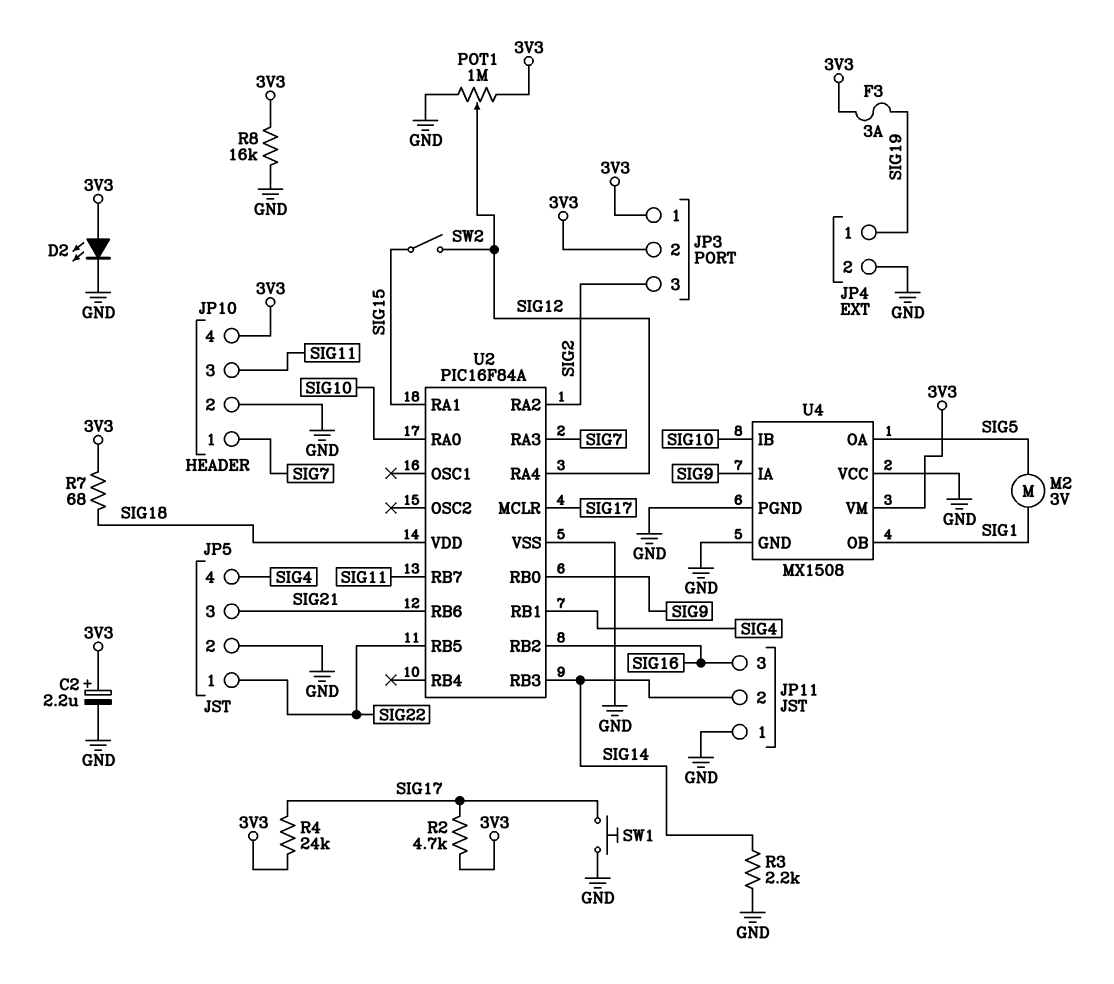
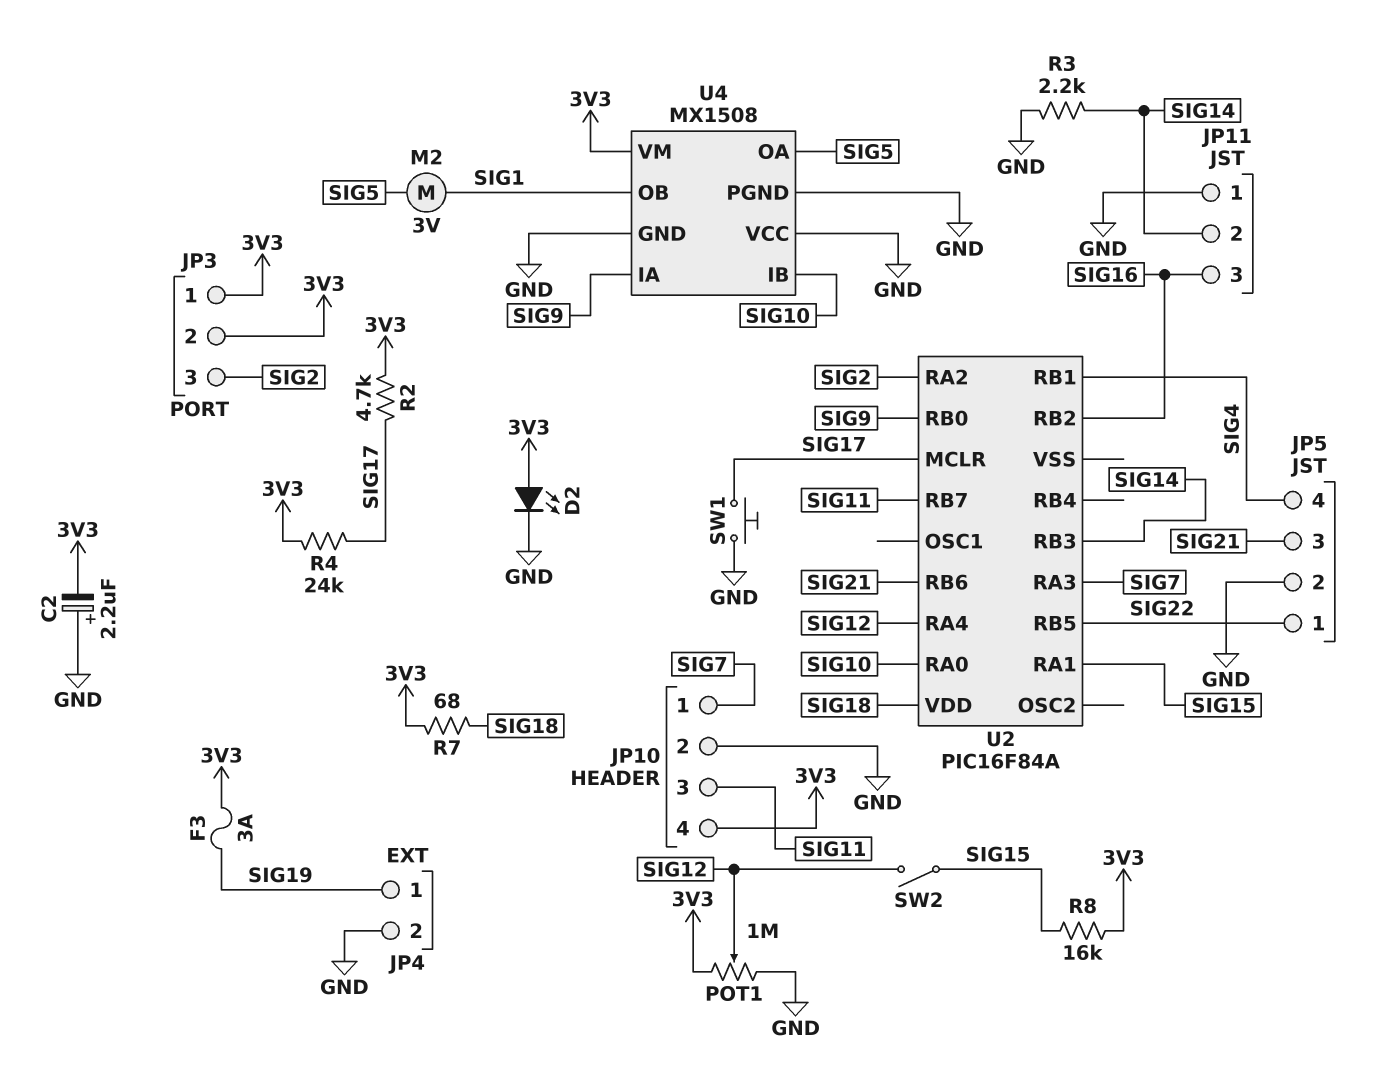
C2: 2.2uF (plus 3V3, minus GND) -> 2.2uF (plus GND, minus 3V3)
R8: 16k (3V3, GND) -> 16k (3V3, SIG15)
U2 pin VSS: GND -> none

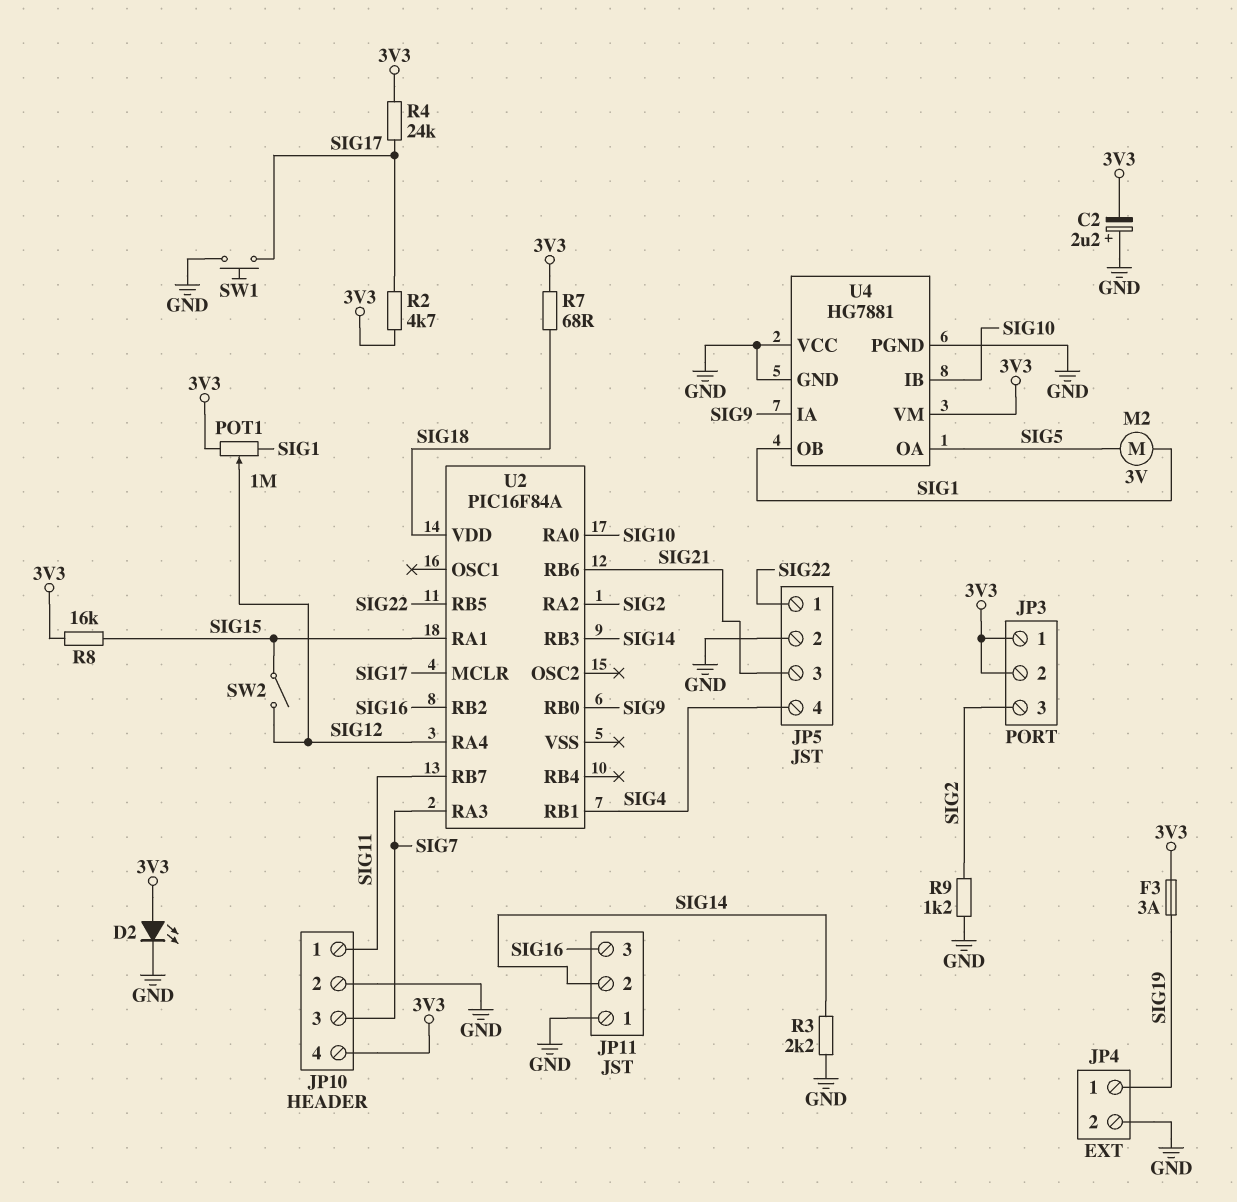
JP10 pin 1: SIG7 -> SIG11
JP10 pin 3: SIG11 -> SIG7
POT1: 1M (3V3, GND, wiper SIG12) -> 1M (3V3, SIG1, wiper SIG12)
R9: none -> 1.2k (GND, SIG2)
U4: MX1508 -> HG7881

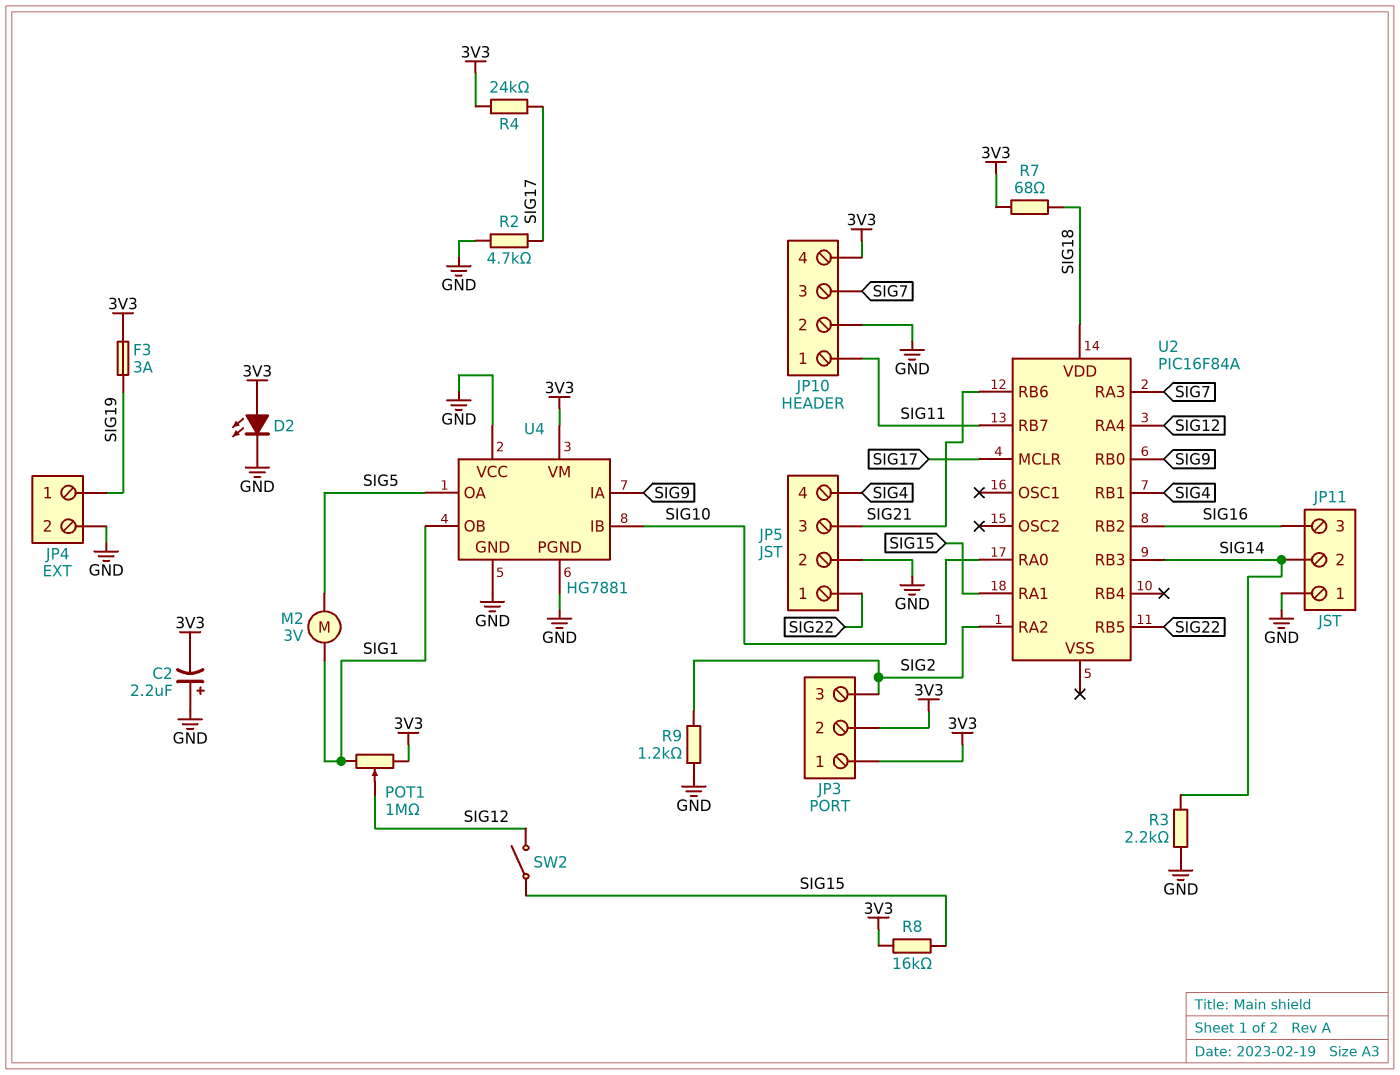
R2: 4.7k (3V3, SIG17) -> 4.7k (GND, SIG17)
SW1: button (GND, SIG17) -> none

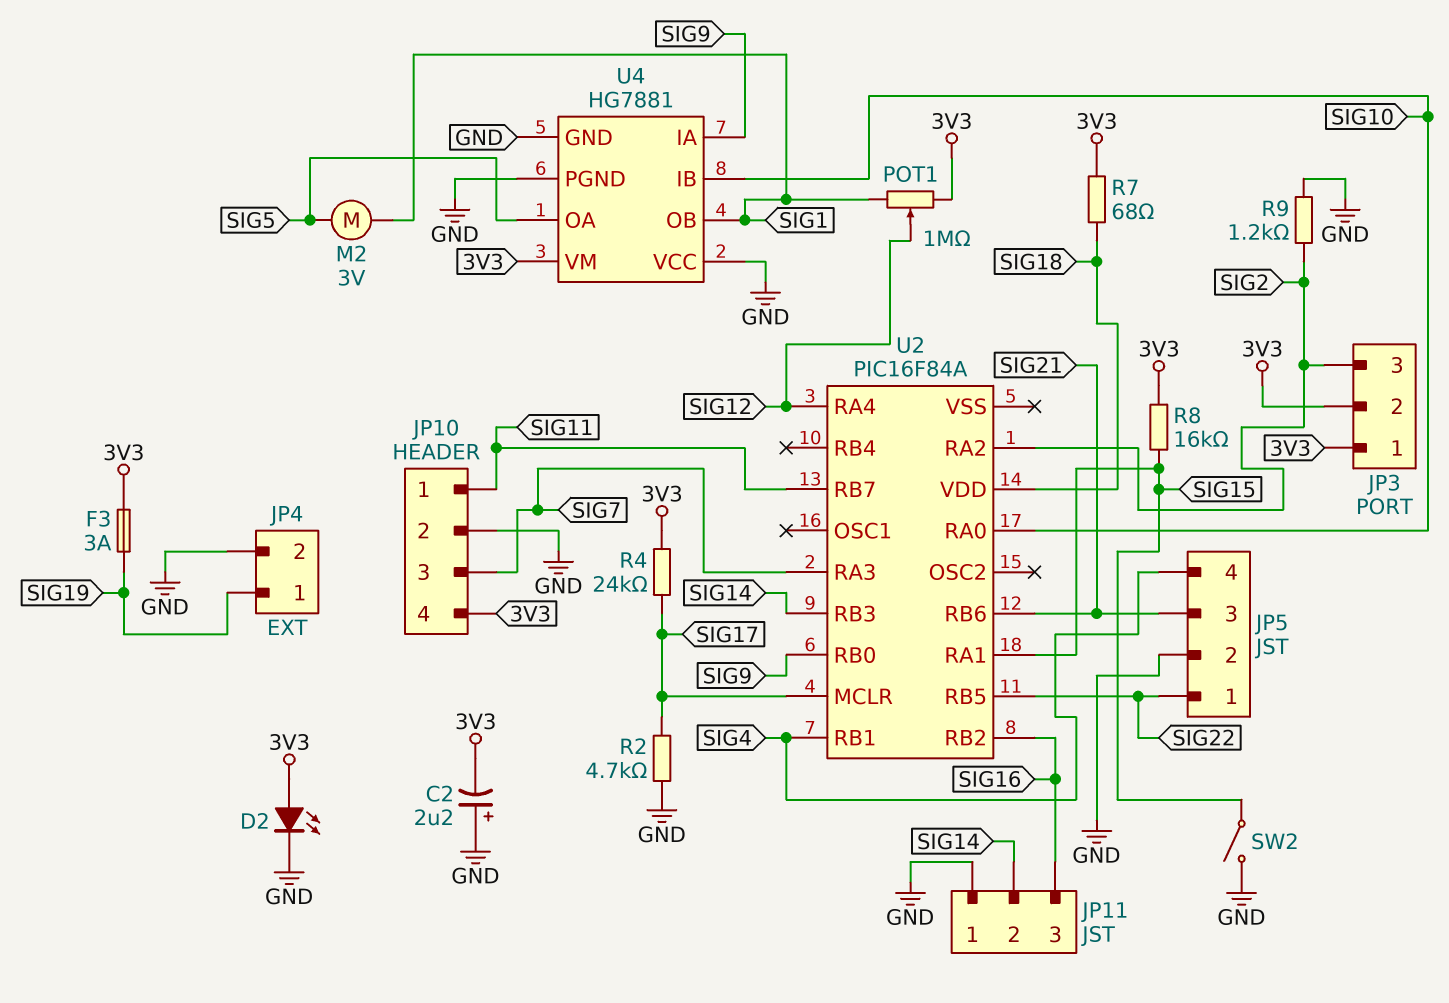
R3: 2.2k (GND, SIG14) -> none
SW2: switch (SIG12, SIG15) -> switch (GND, SIG15)

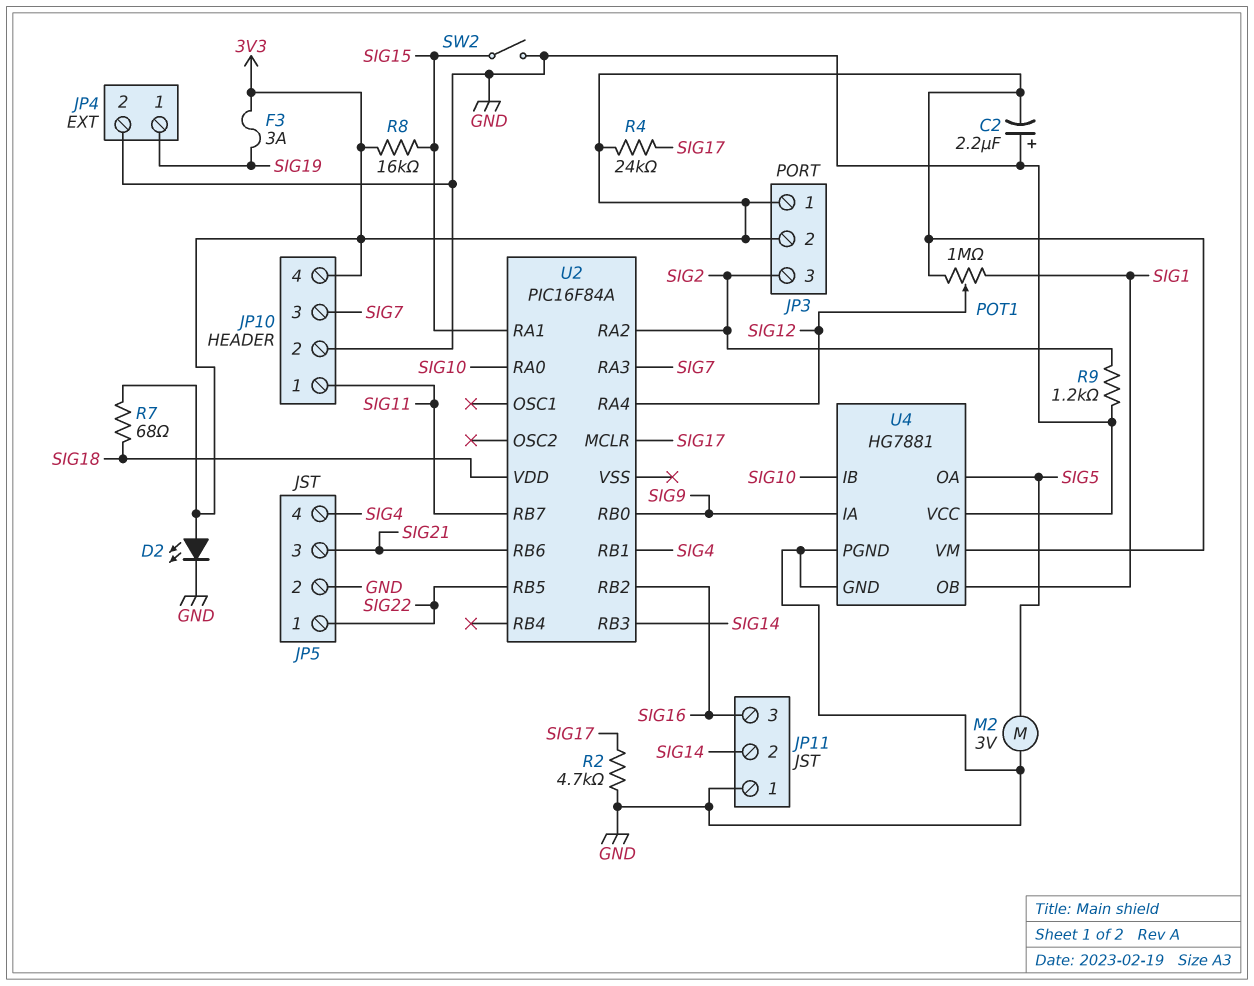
M2: motor 3V (SIG1, SIG5) -> motor 3V (GND, SIG5)

